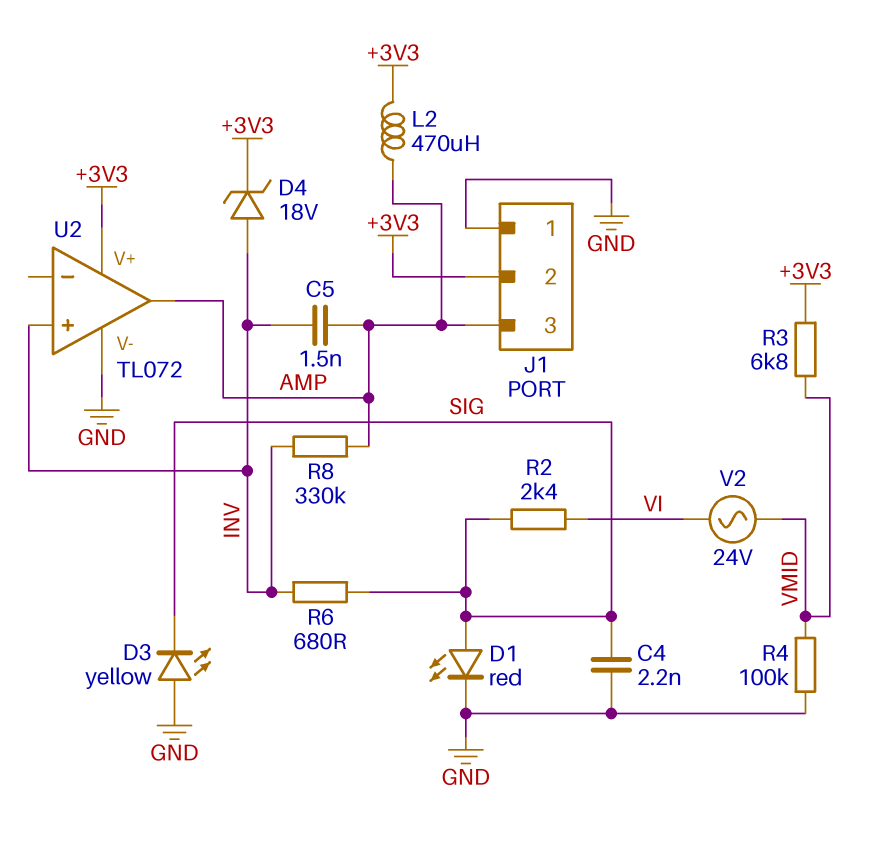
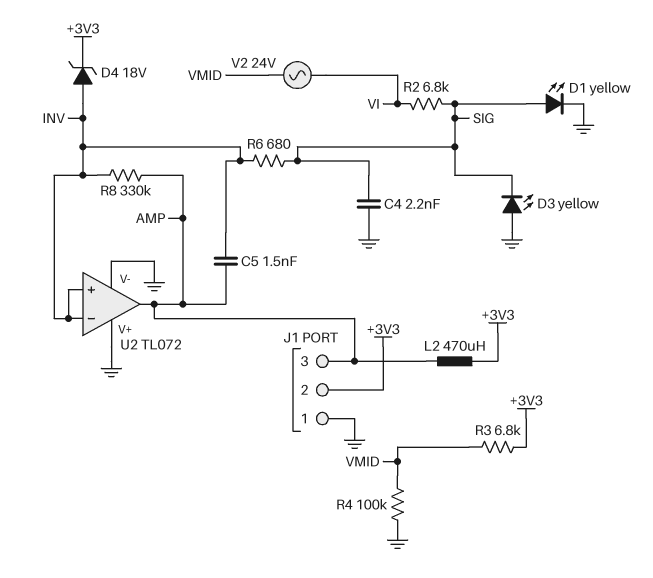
D1: LED red (A SIG, K GND) -> LED yellow (A SIG, K GND)
R2: 2.4k (SIG, VI) -> 6.8k (SIG, VI)
U2 pin V+: +3V3 -> GND
U2 pin in-: none -> INV

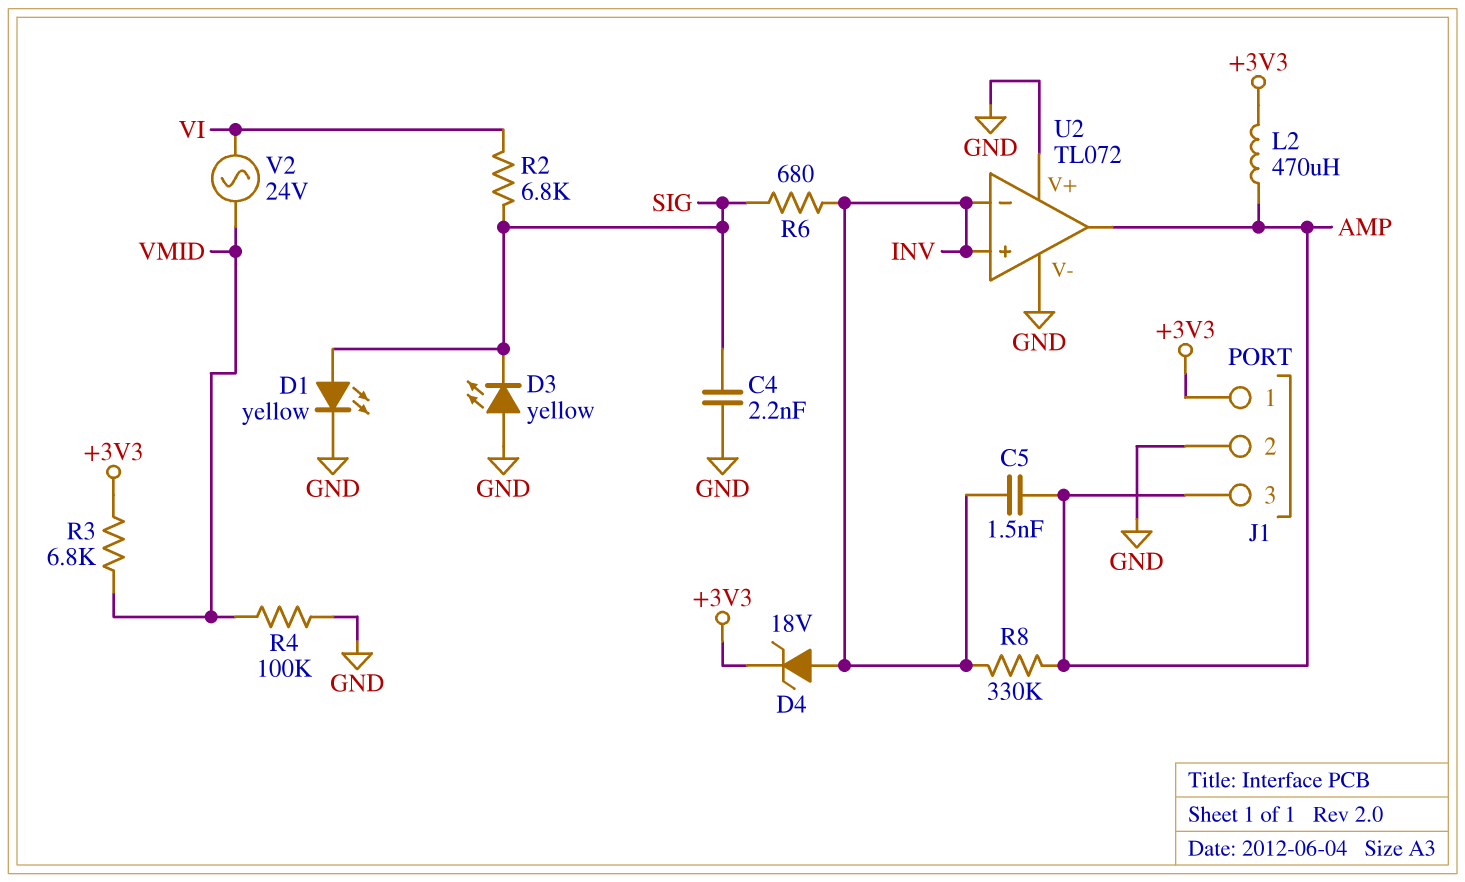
J1 pin 1: GND -> +3V3
J1 pin 2: +3V3 -> GND

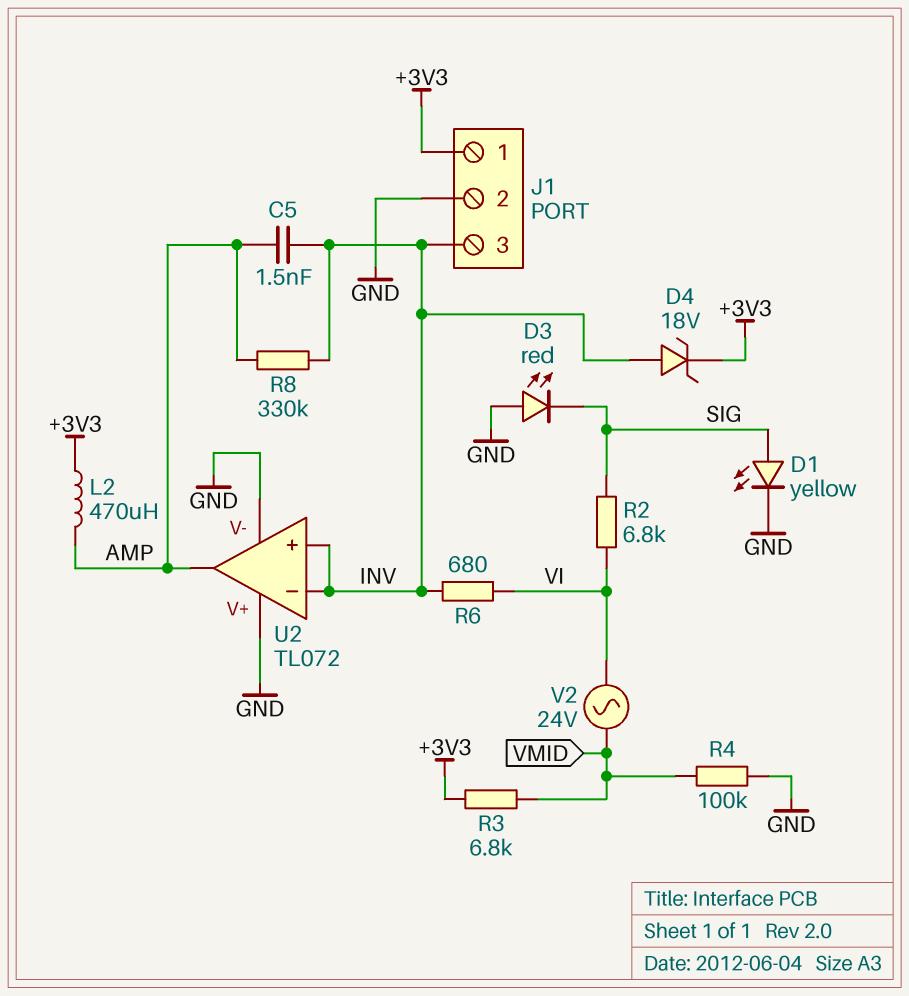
C4: 2.2nF (GND, SIG) -> none
D3: LED yellow (A GND, K SIG) -> LED red (A GND, K SIG)
J1 pin 3: AMP -> INV
R6: 680 (INV, SIG) -> 680 (INV, VI)

